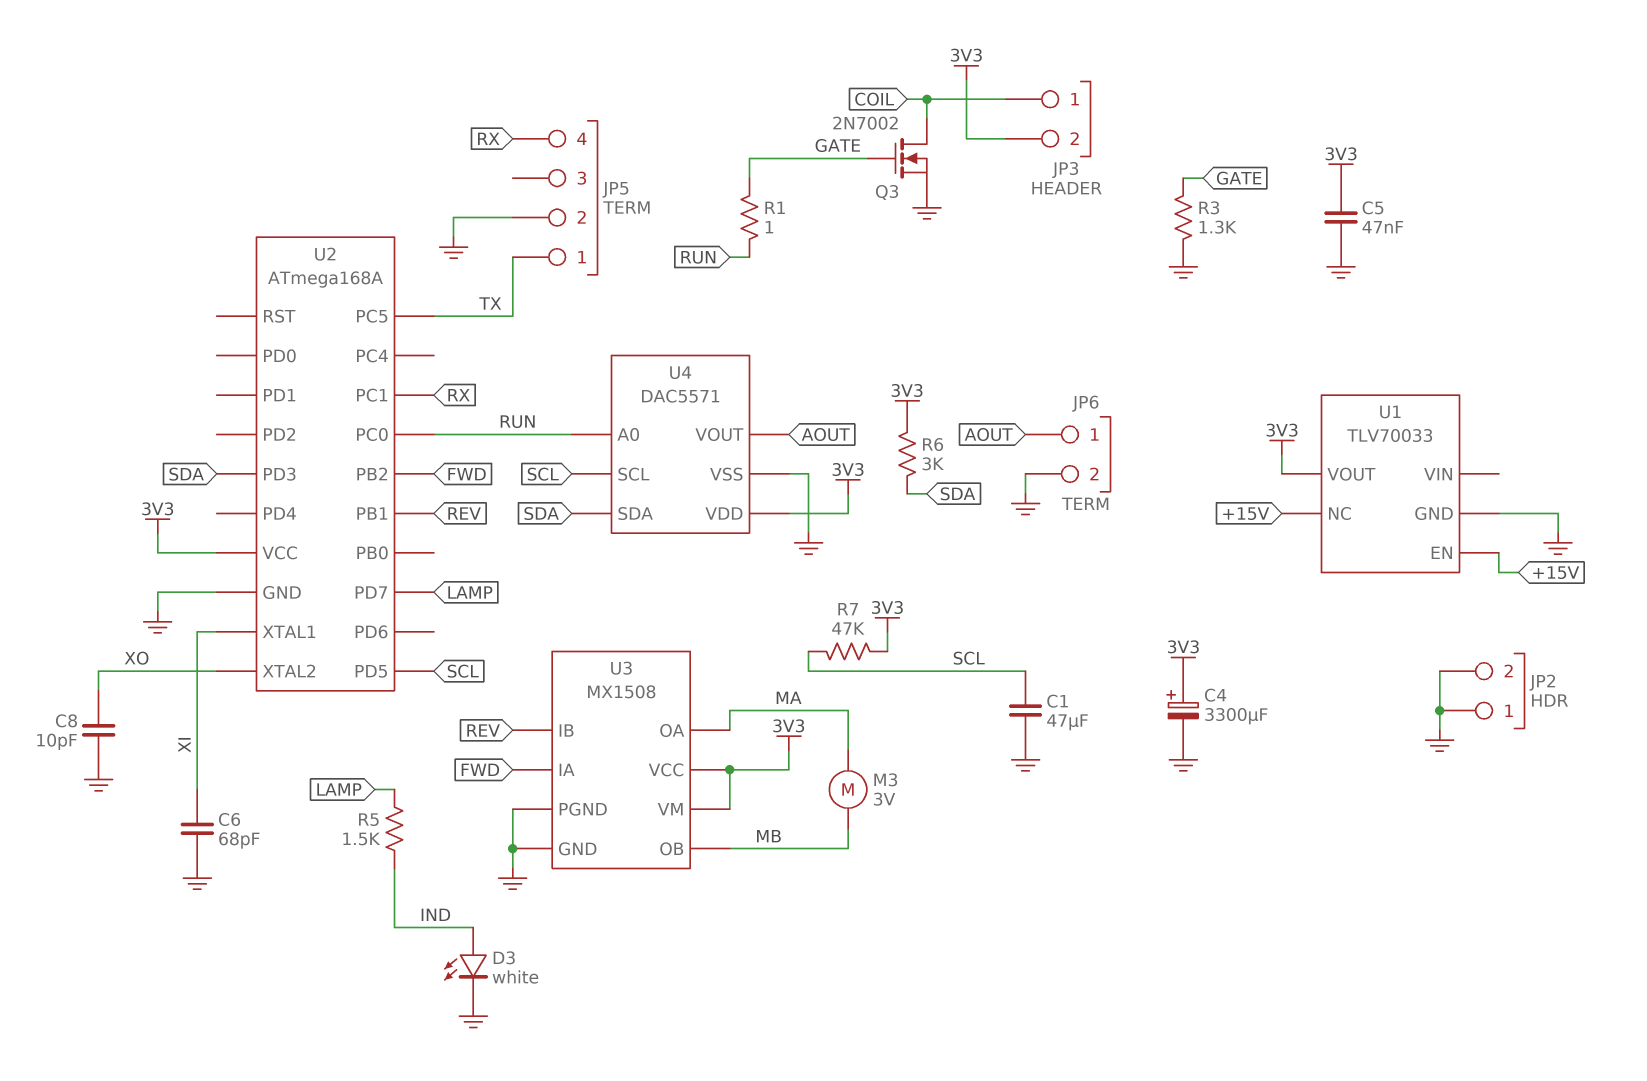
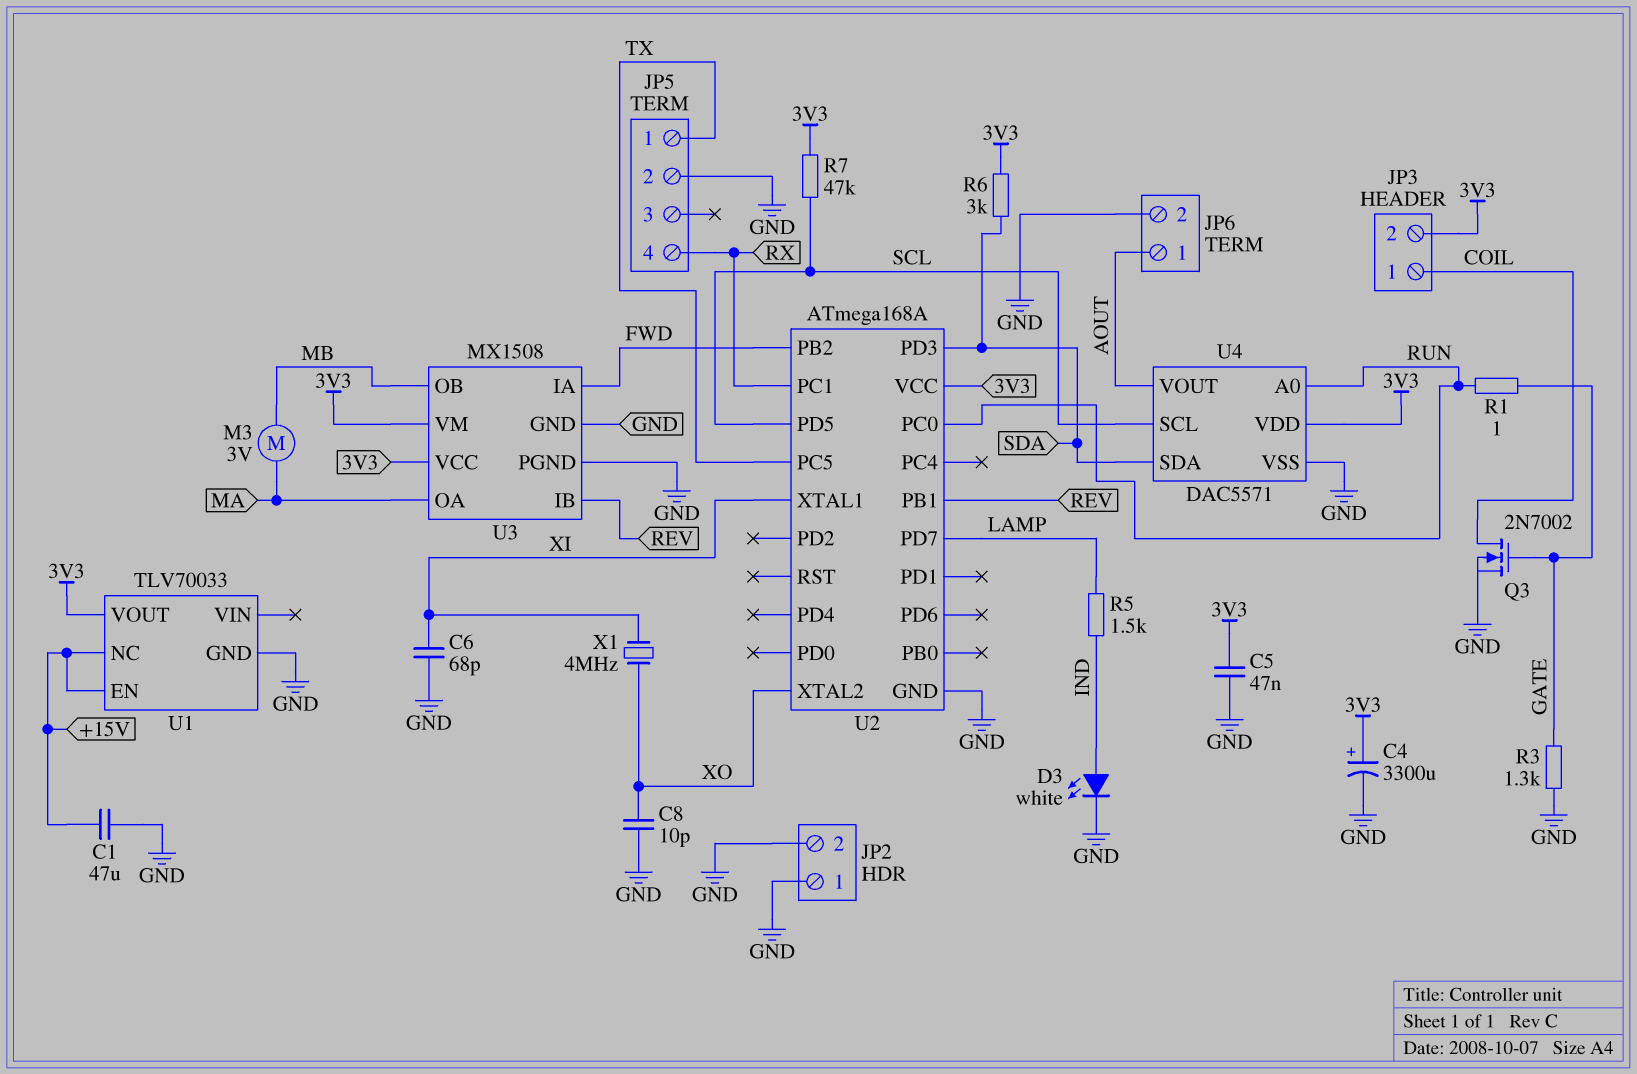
C1: 47uF (GND, SCL) -> 47uF (+15V, GND)
X1: none -> 4MHz (XI, XO)

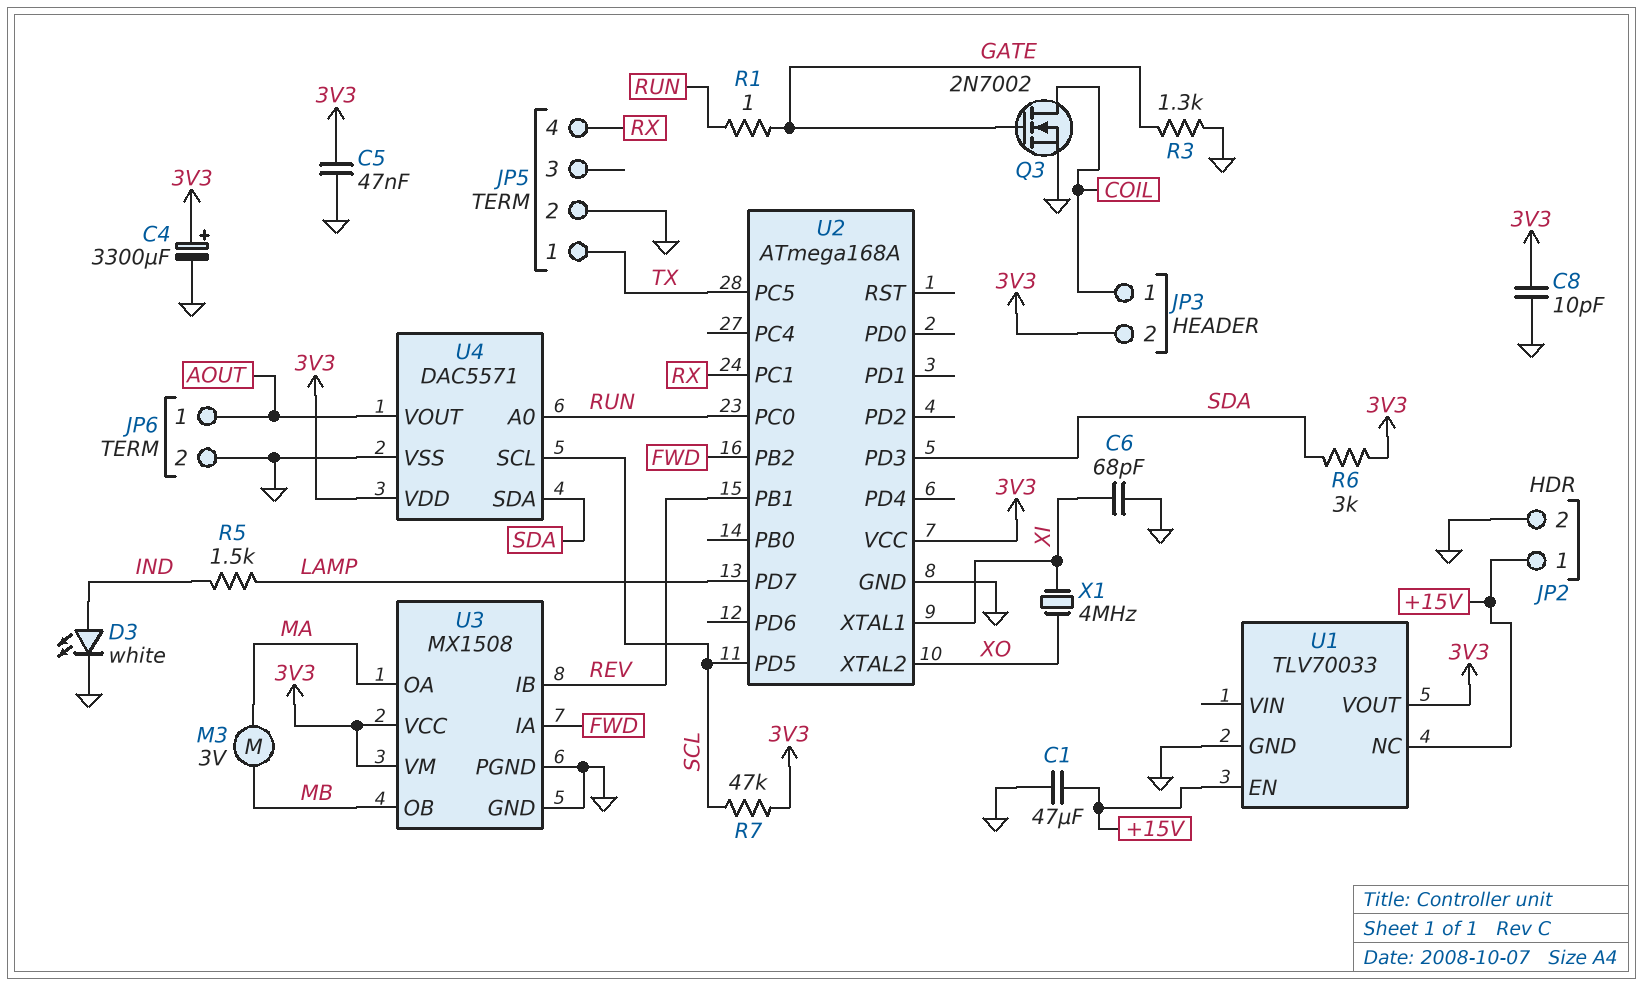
C8: 10pF (GND, XO) -> 10pF (3V3, GND)
JP2 pin 1: GND -> +15V

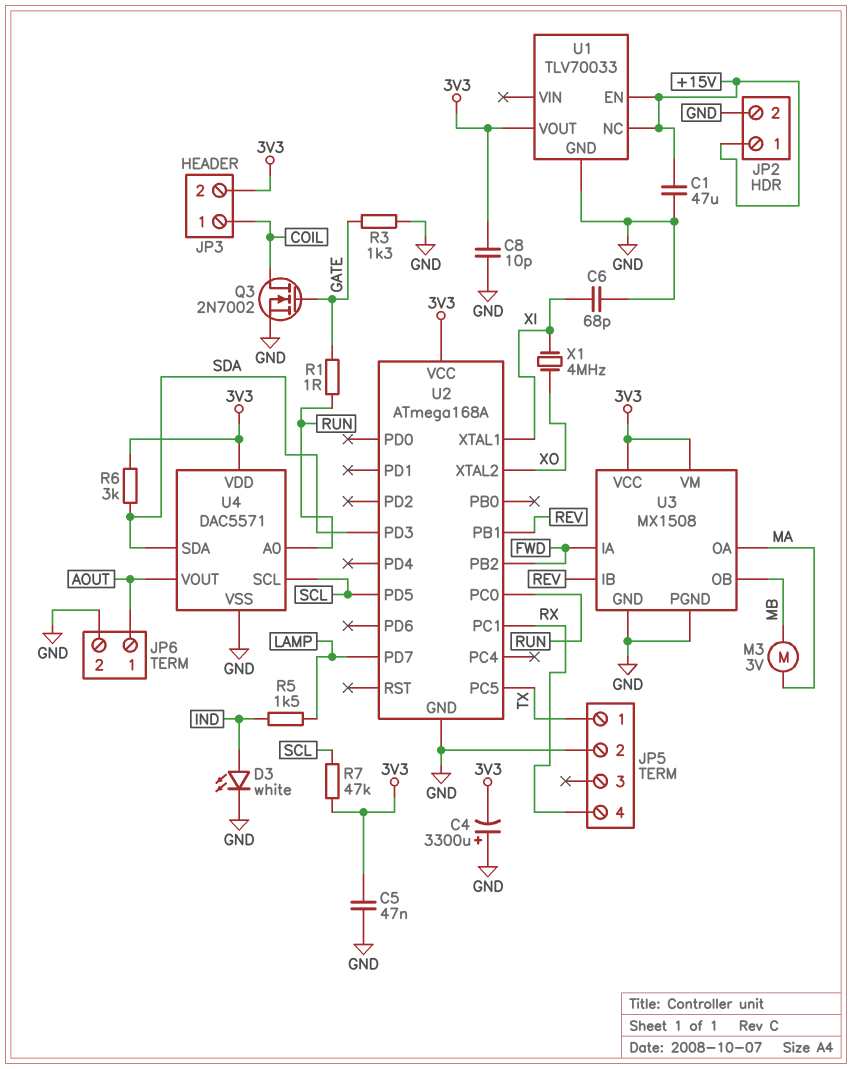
C4: 3300uF (plus 3V3, minus GND) -> 3300uF (plus GND, minus 3V3)

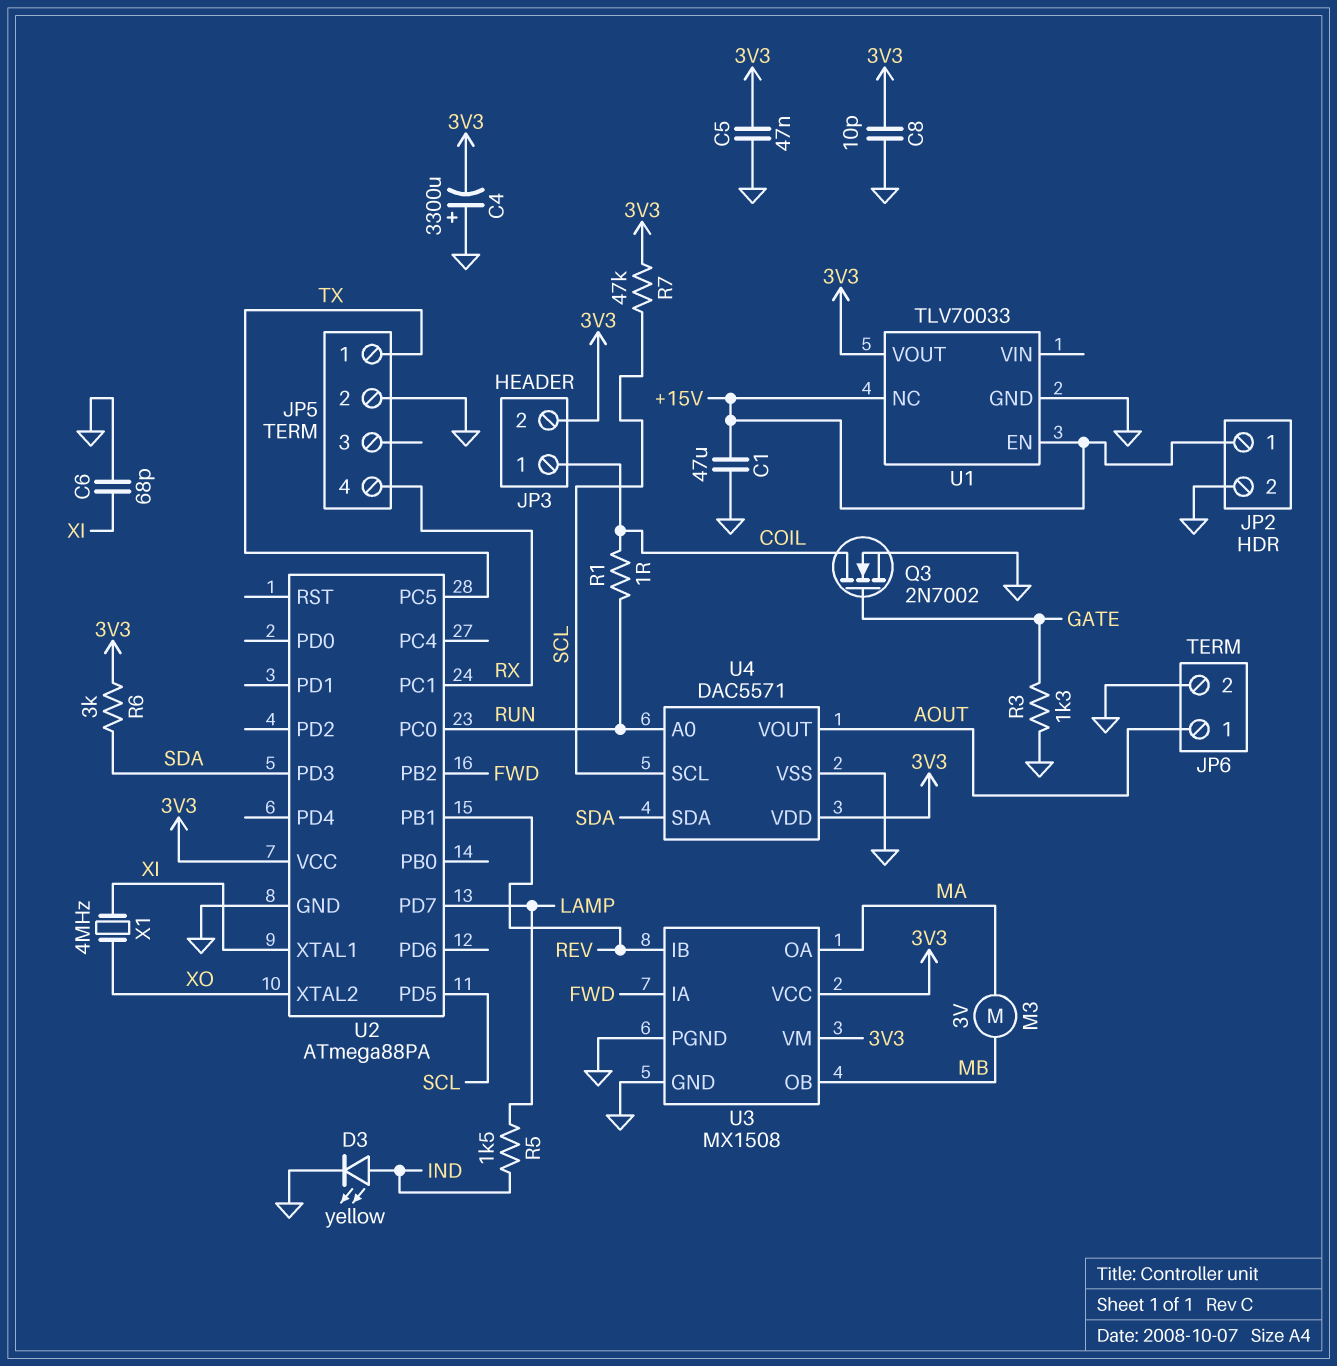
D3: LED white (A IND, K GND) -> LED yellow (A IND, K GND)
R1: 1 (GATE, RUN) -> 1 (COIL, RUN)
U2: ATmega168A -> ATmega88PA

